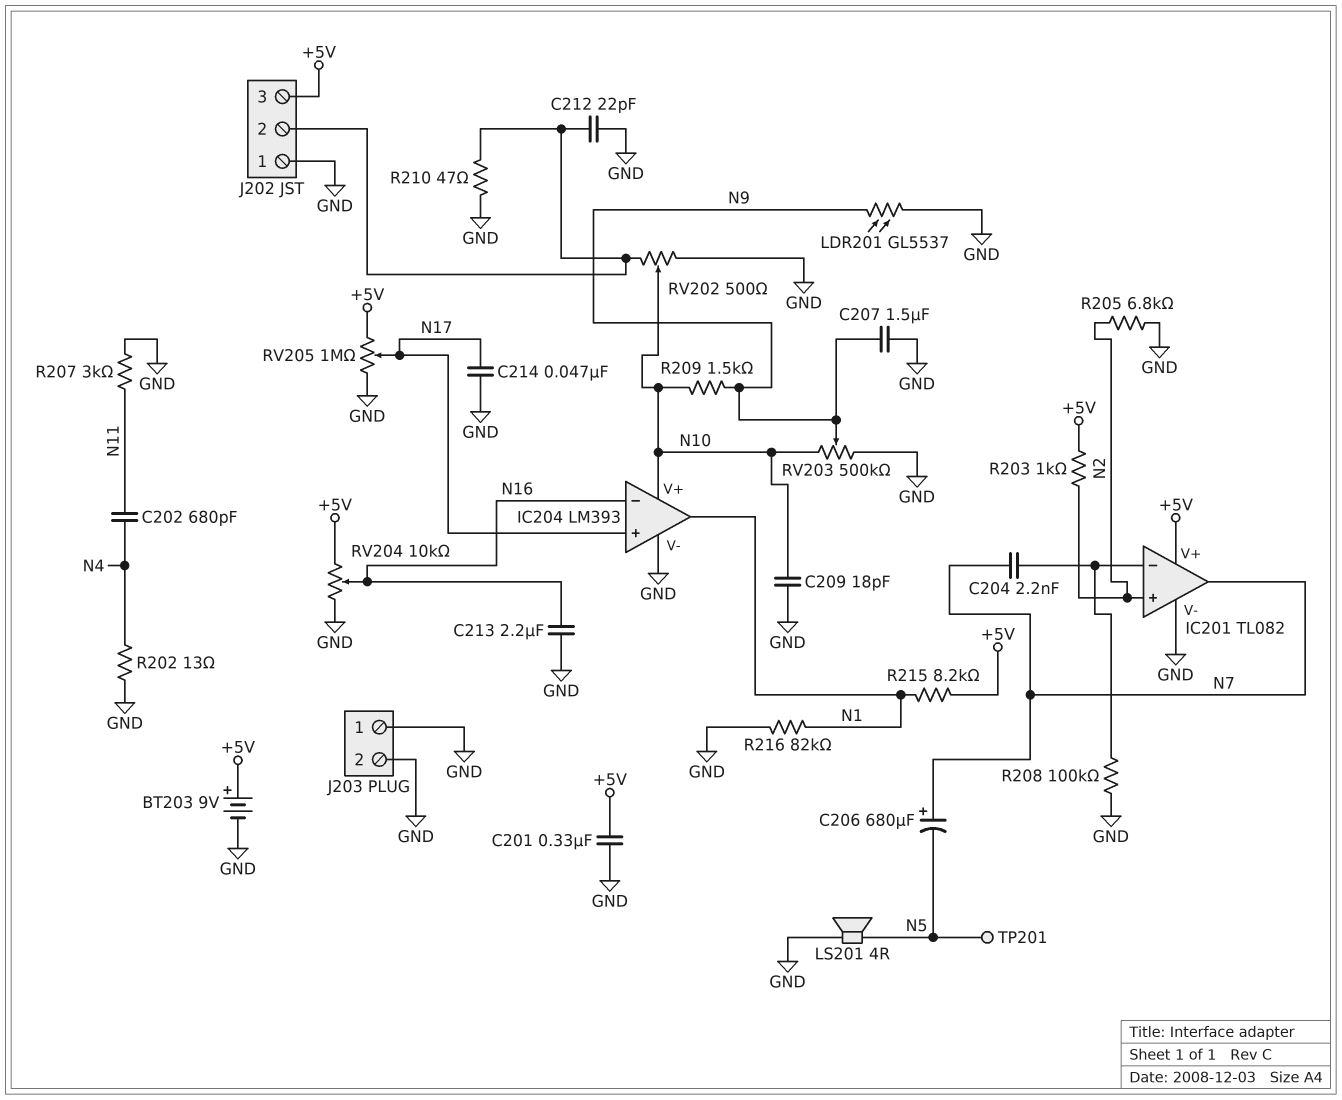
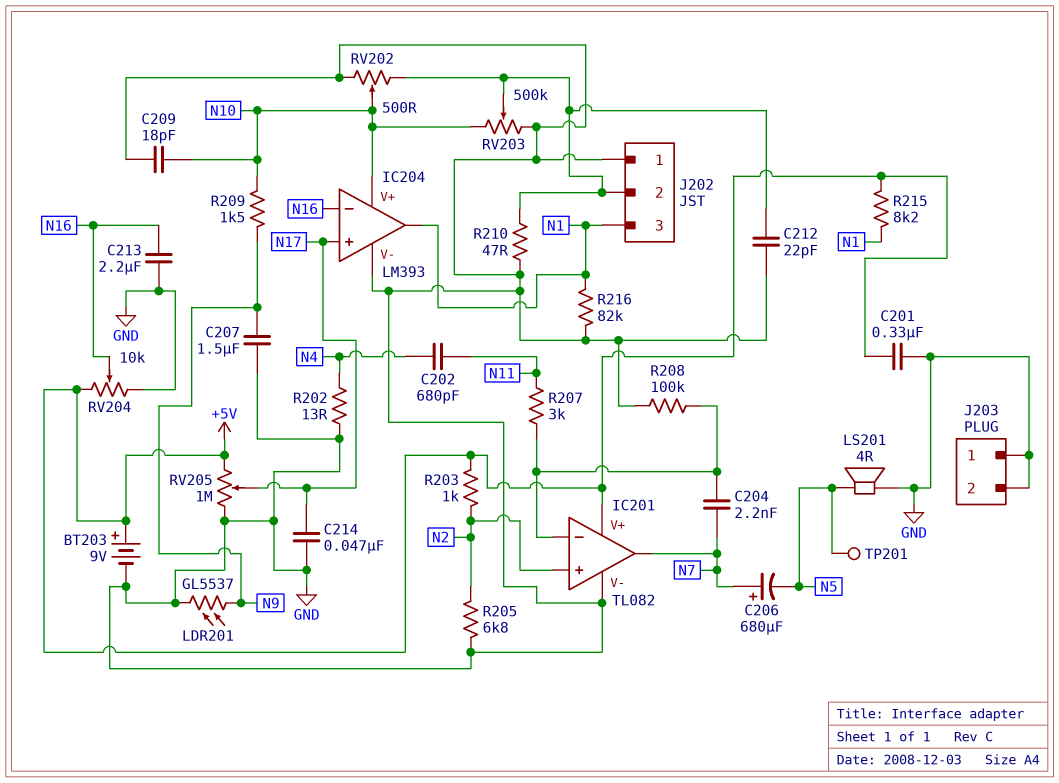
J202 pin 3: +5V -> N1
R207: 3k (GND, N11) -> 3k (IC201/in-, N11)
RV203: 500k (GND, N10, wiper N9) -> 500k (GND, N10, wiper J202/2)

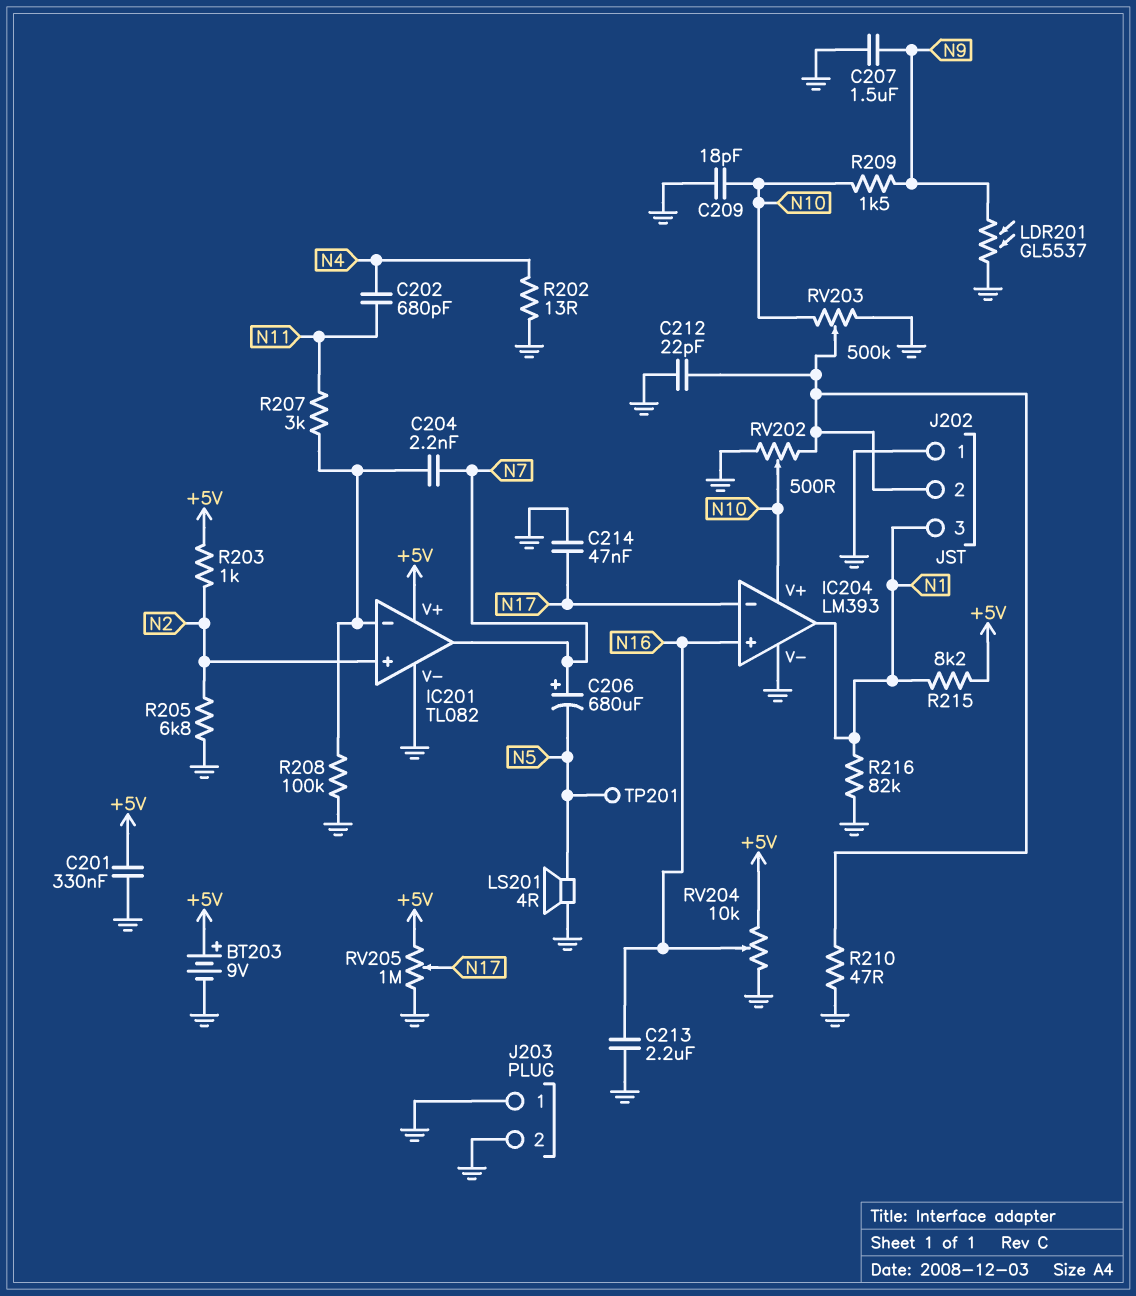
IC204 pin in+: N17 -> N16
IC204 pin in-: N16 -> N17

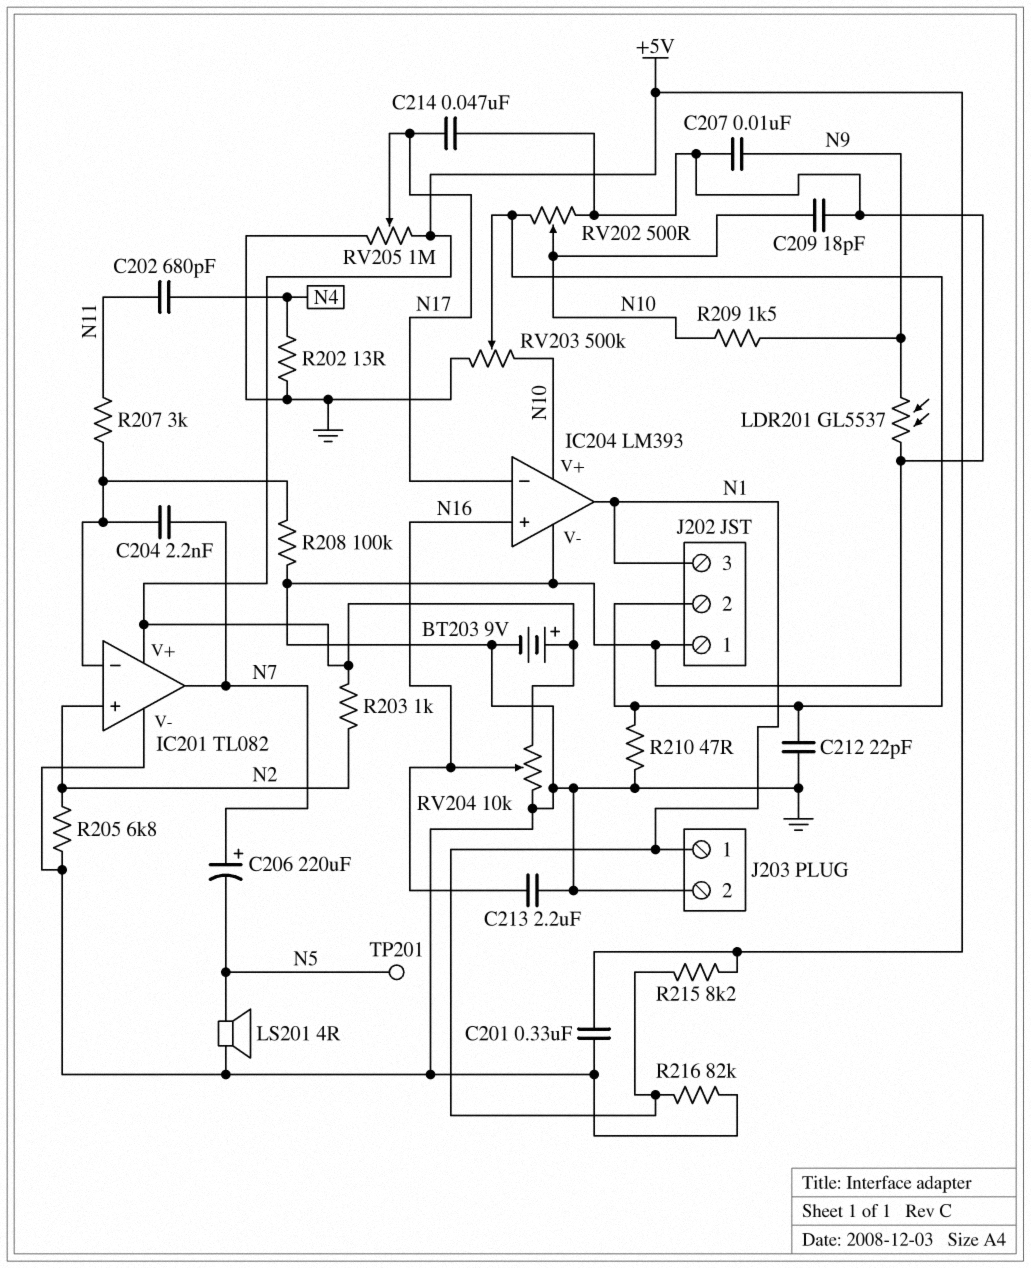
C206: 680uF (plus N7, minus N5) -> 220uF (plus N7, minus N5)
C207: 1.5uF (GND, N9) -> 10nF (GND, N9)
J203 pin 1: GND -> N1

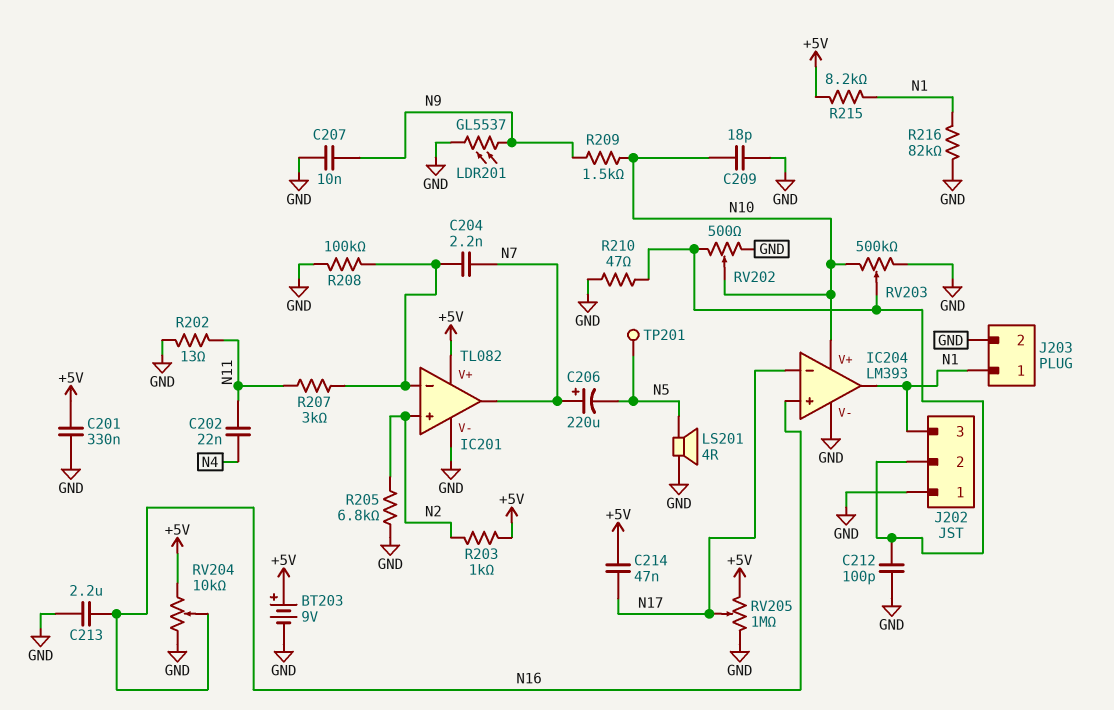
C202: 680pF (N4, N11) -> 22nF (N4, N11)
C212: 22pF (GND, J202/2) -> 100pF (GND, J202/2)
C214: 47nF (GND, N17) -> 47nF (+5V, N17)
R202: 13 (GND, N4) -> 13 (GND, N11)

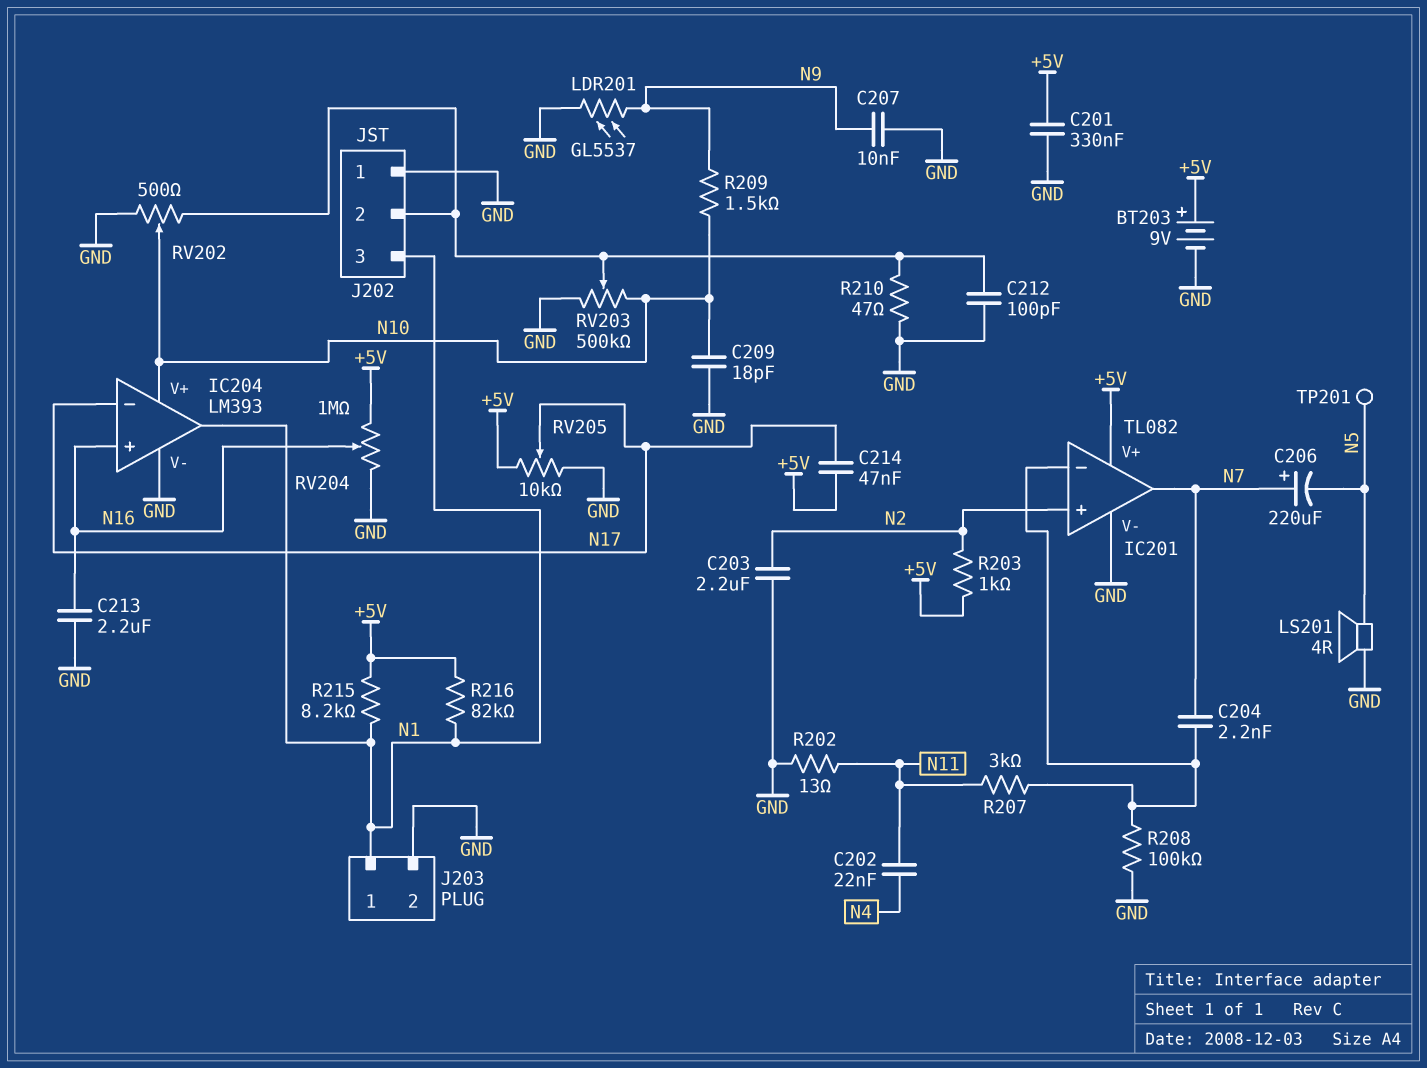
C203: none -> 2.2uF (GND, N2)
R205: 6.8k (GND, N2) -> none
R216: 82k (GND, N1) -> 82k (+5V, N1)
RV204: 10k (+5V, GND, wiper N16) -> 1M (+5V, GND, wiper N16)
RV205: 1M (+5V, GND, wiper N17) -> 10k (+5V, GND, wiper N17)

